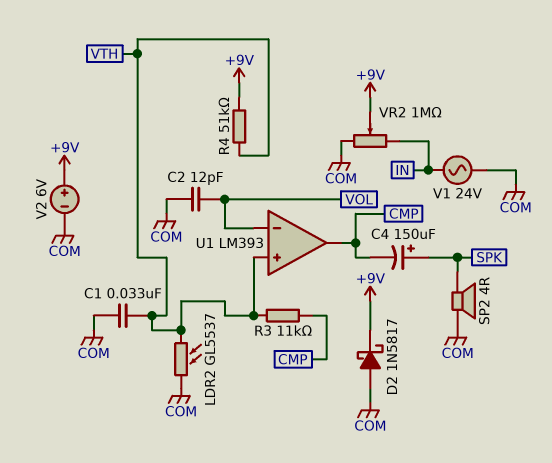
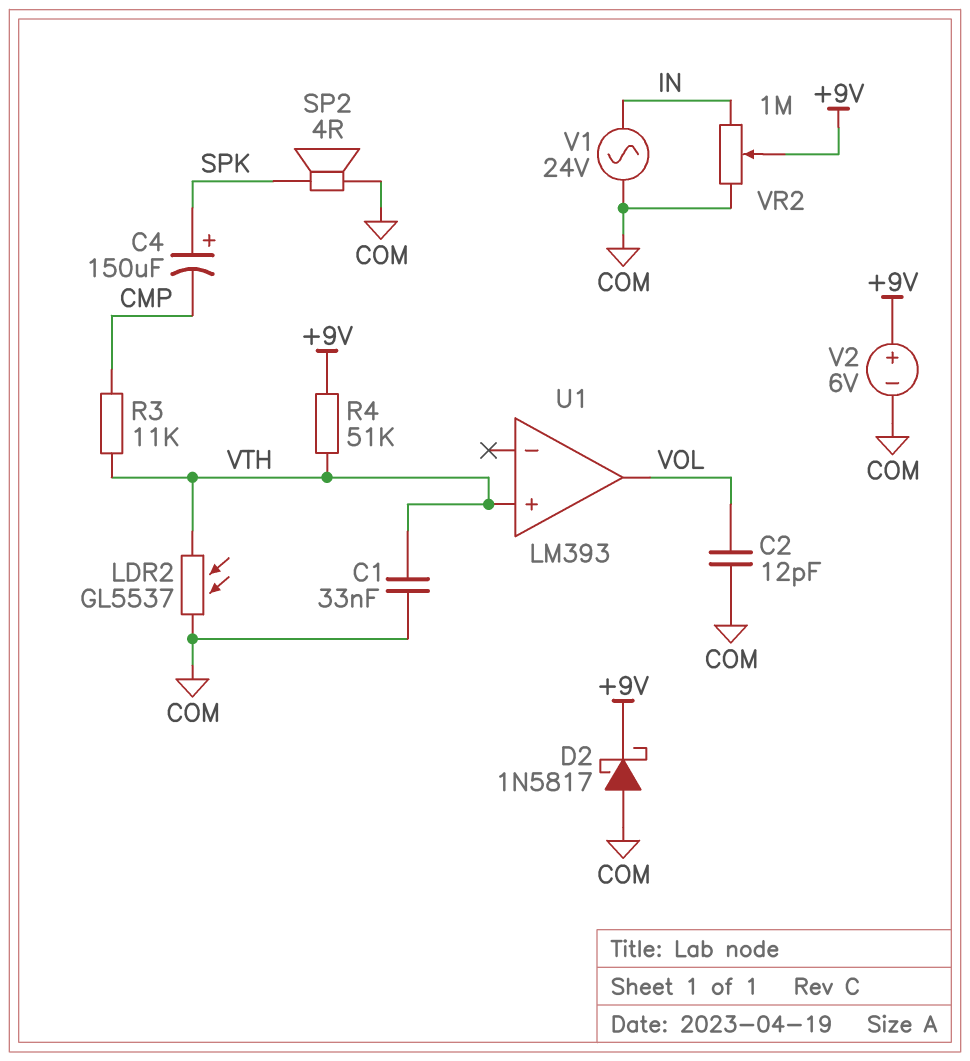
U1 pin in-: VOL -> none
U1 pin out: CMP -> VOL

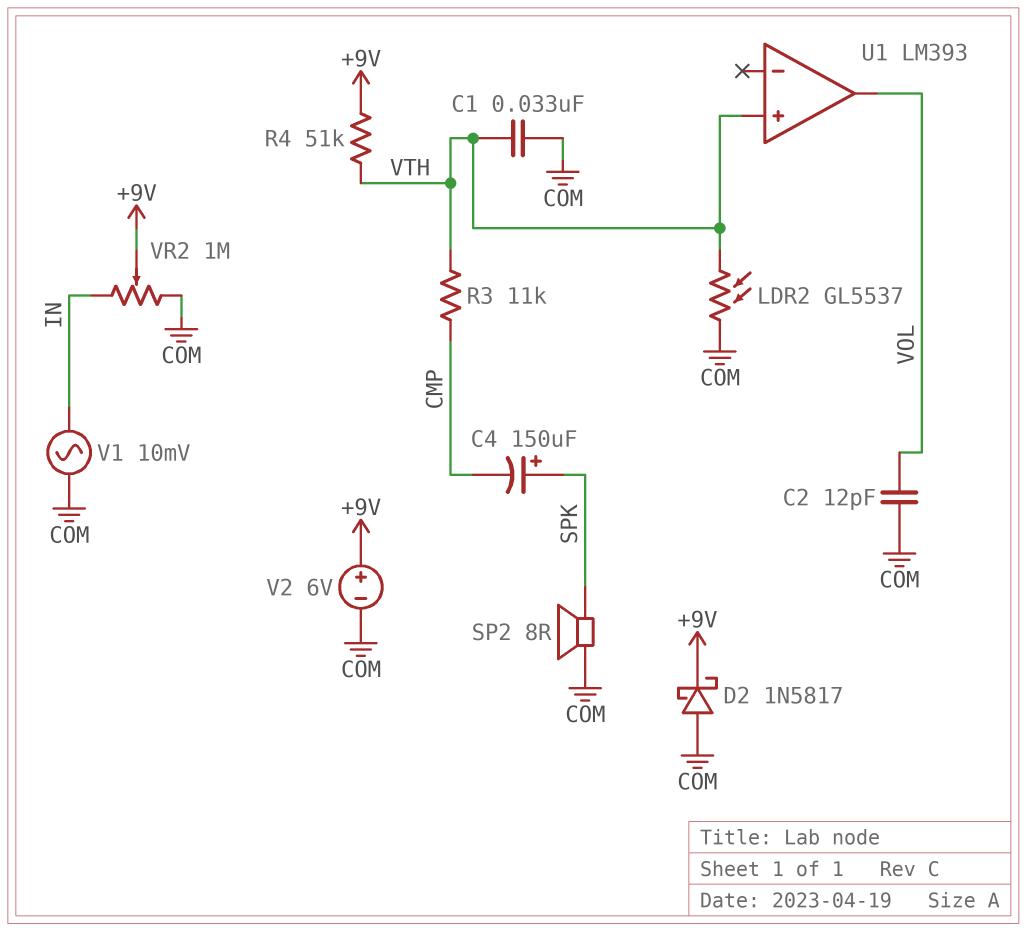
SP2: speaker 4R (COM, SPK) -> speaker 8R (COM, SPK)
V1: AC 24V (COM, IN) -> AC 10mV (COM, IN)

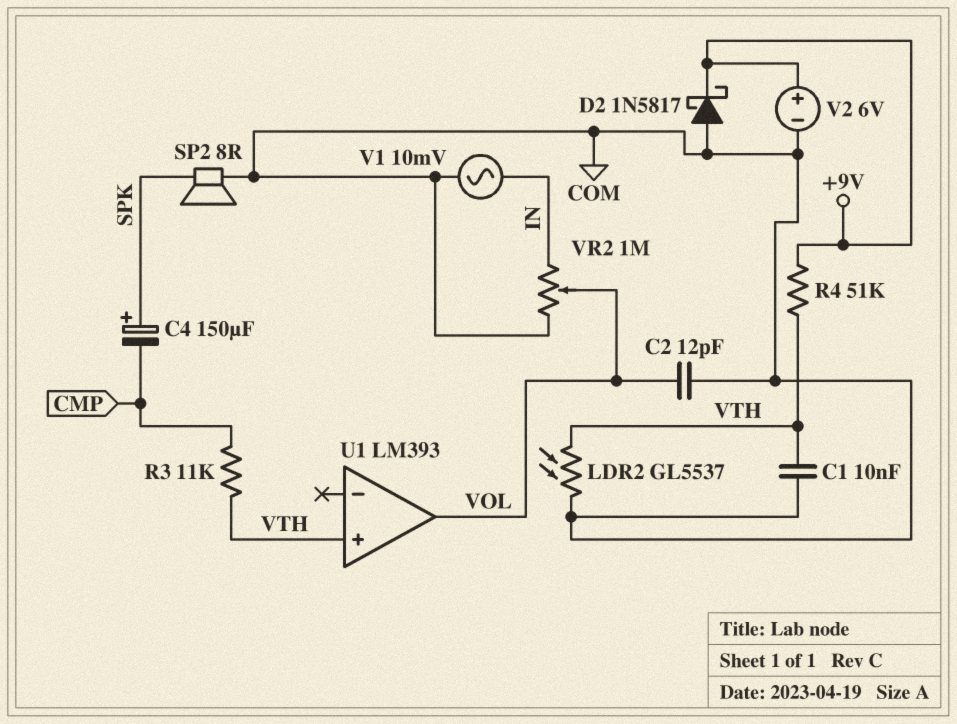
C1: 33nF (COM, VTH) -> 10nF (COM, VTH)
VR2: 1M (COM, IN, wiper +9V) -> 1M (COM, IN, wiper VOL)

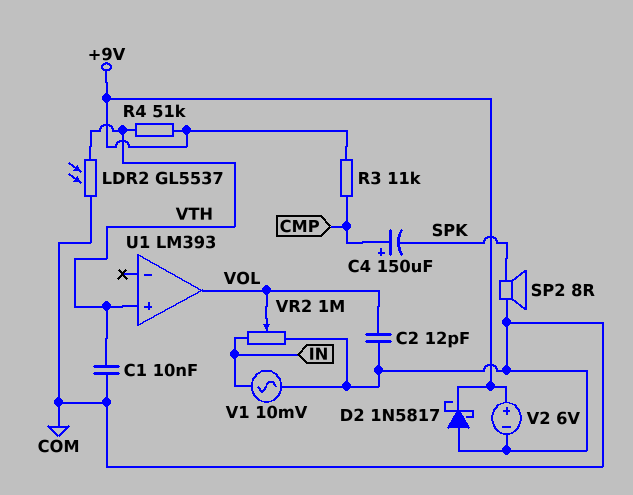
C4: 150uF (plus SPK, minus CMP) -> 150uF (plus CMP, minus SPK)
R3: 11k (CMP, VTH) -> 11k (+9V, CMP)

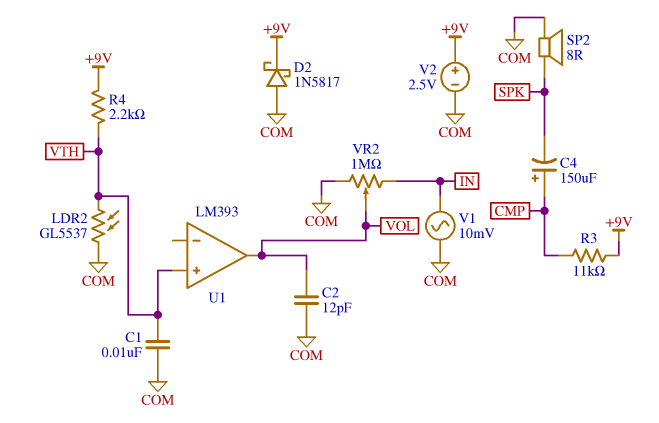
R4: 51k (+9V, VTH) -> 2.2k (+9V, VTH)
V2: 6V (plus +9V, minus COM) -> 2.5V (plus +9V, minus COM)

